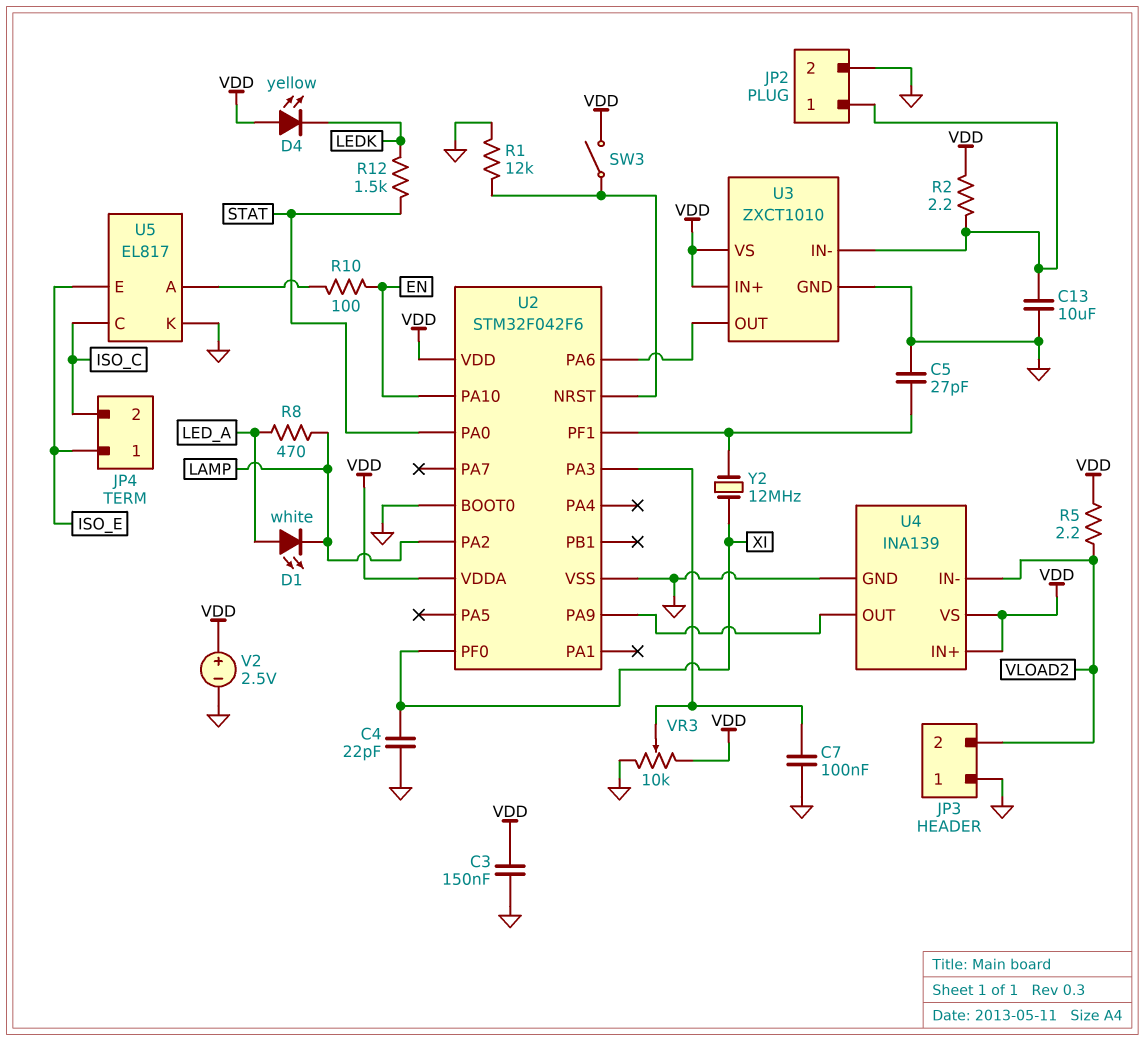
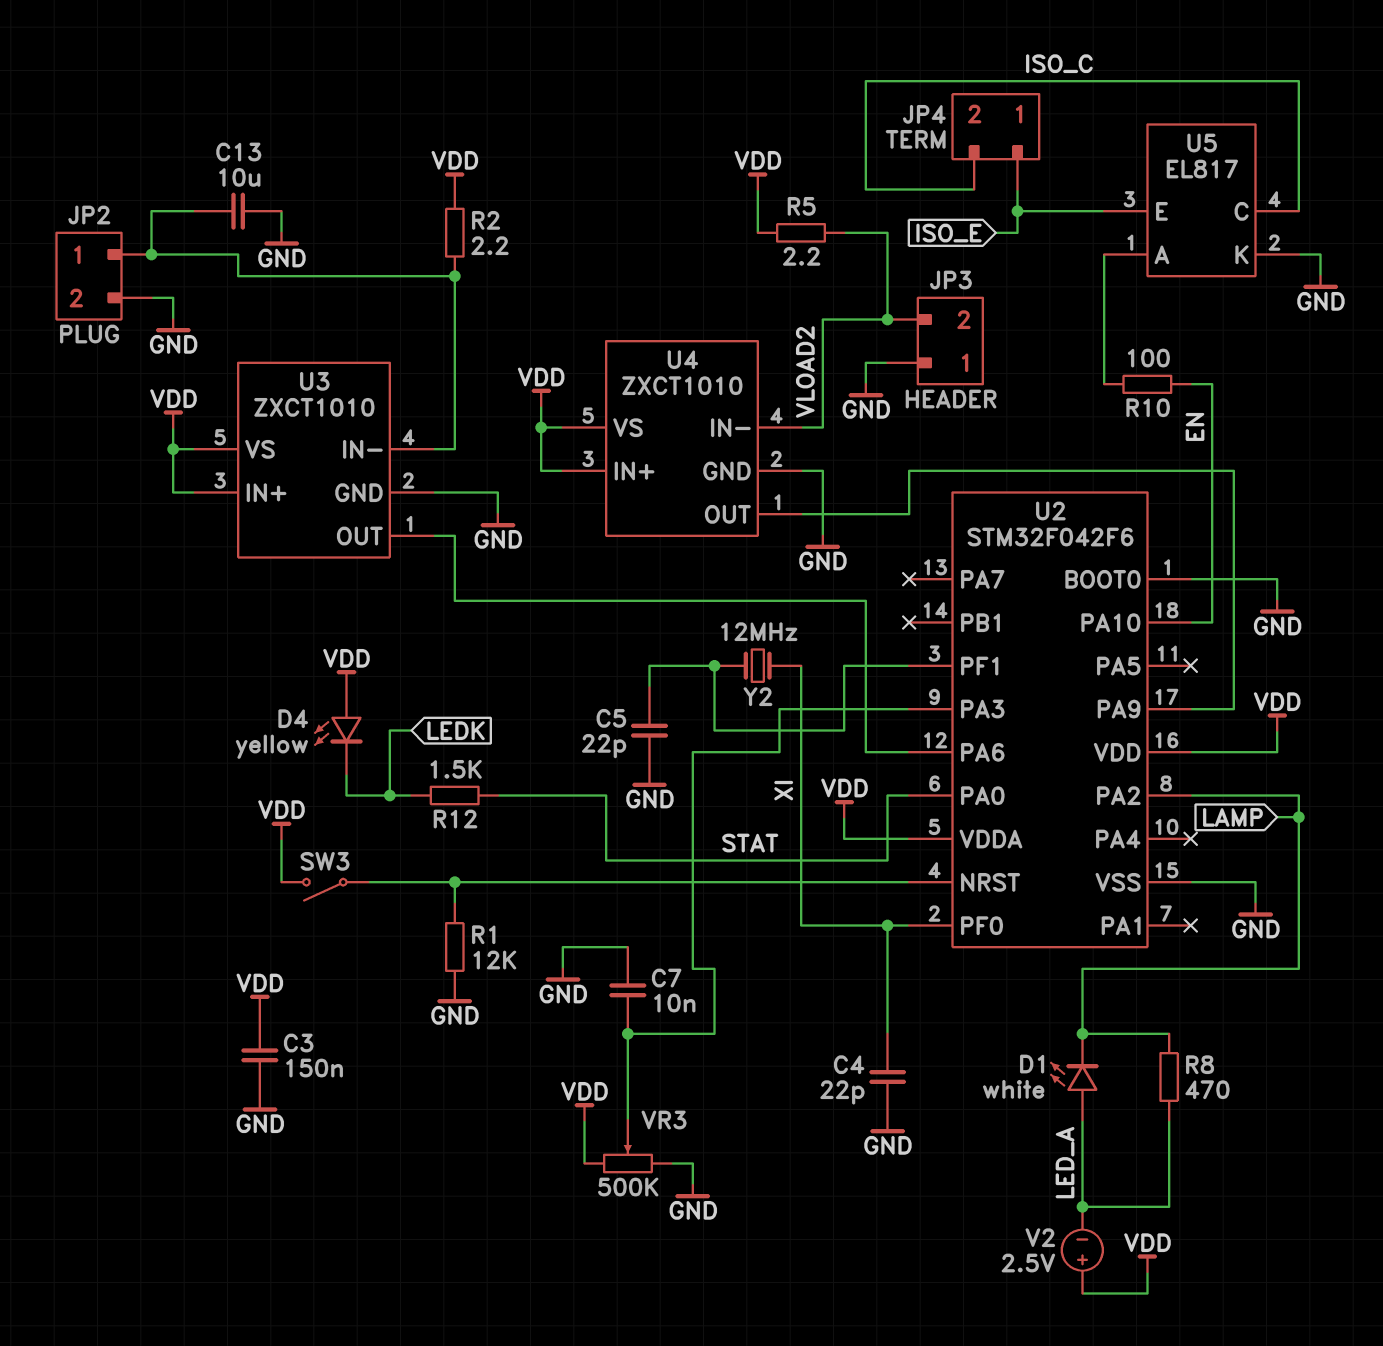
C5: 27pF (GND, U2/PF1) -> 22pF (GND, U2/PF1)
C7: 100nF (GND, U2/PA3) -> 10nF (GND, U2/PA3)
U4: INA139 -> ZXCT1010
V2: 2.5V (plus VDD, minus GND) -> 2.5V (plus VDD, minus LED_A)
VR3: 10k (GND, VDD, wiper U2/PA3) -> 500k (GND, VDD, wiper U2/PA3)

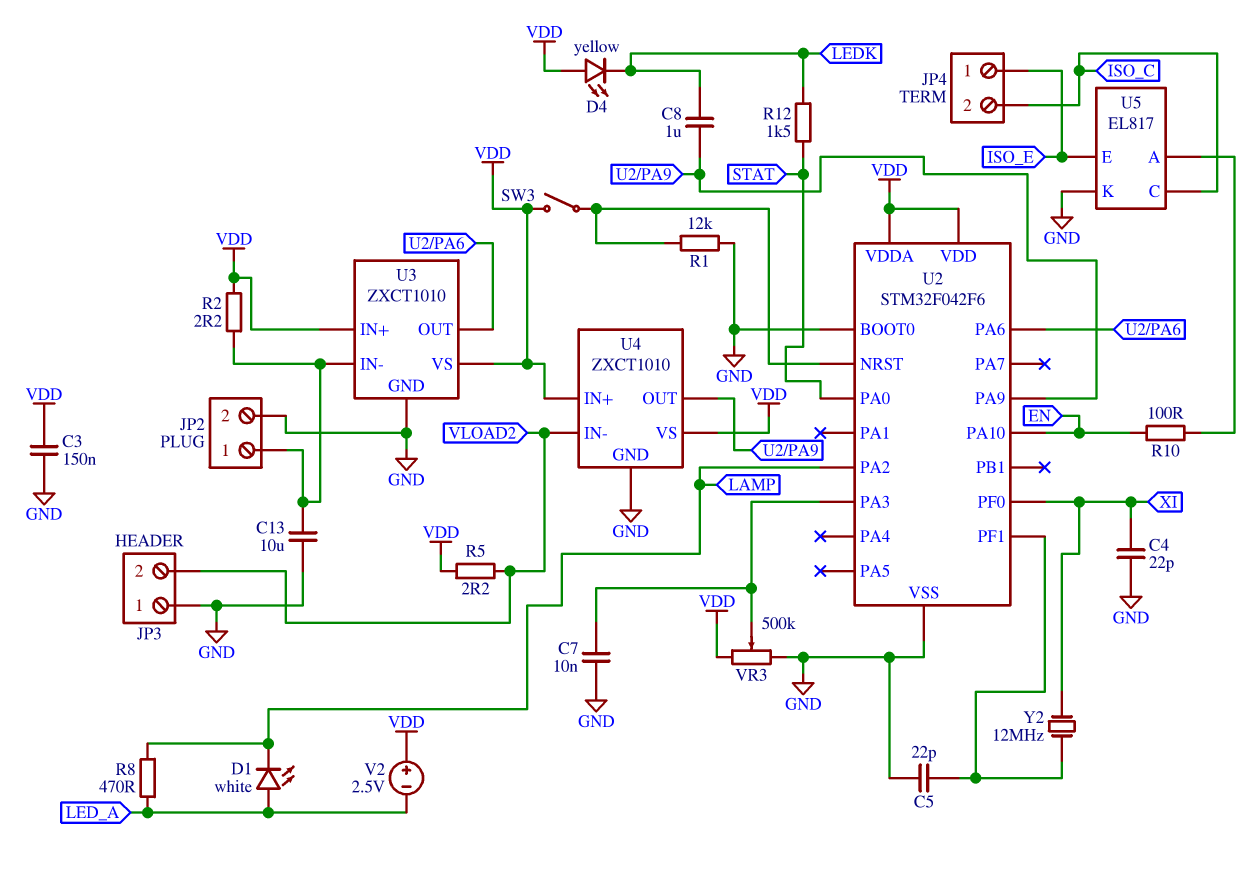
C8: none -> 1uF (LEDK, U2/PA9)

